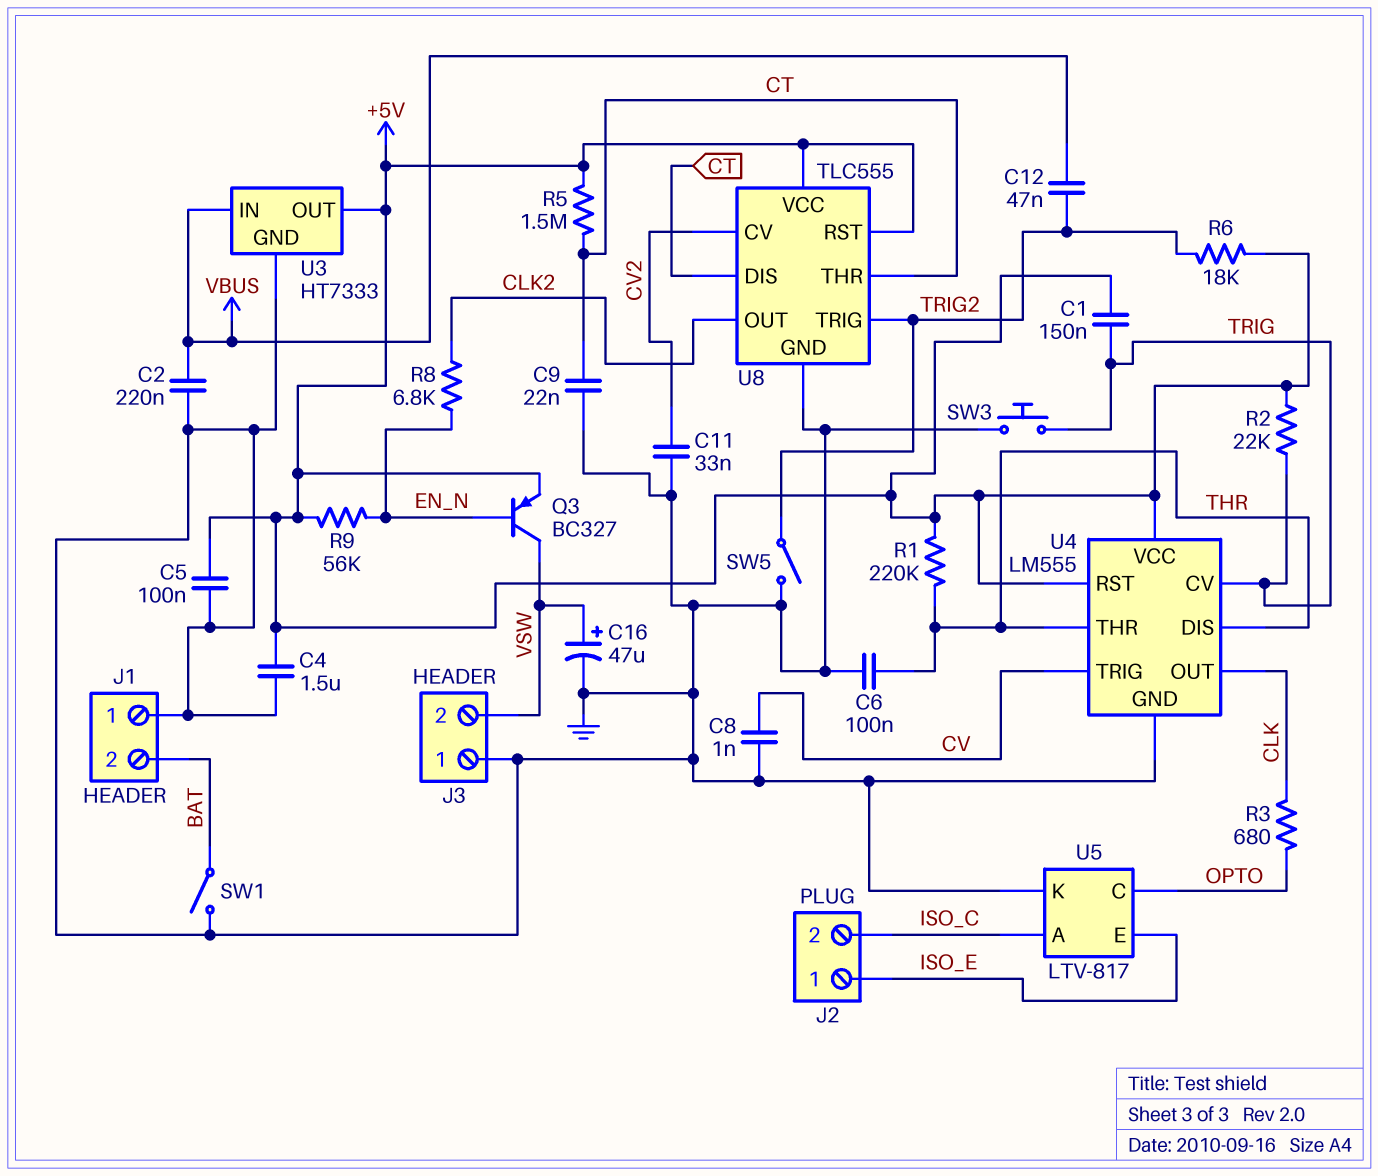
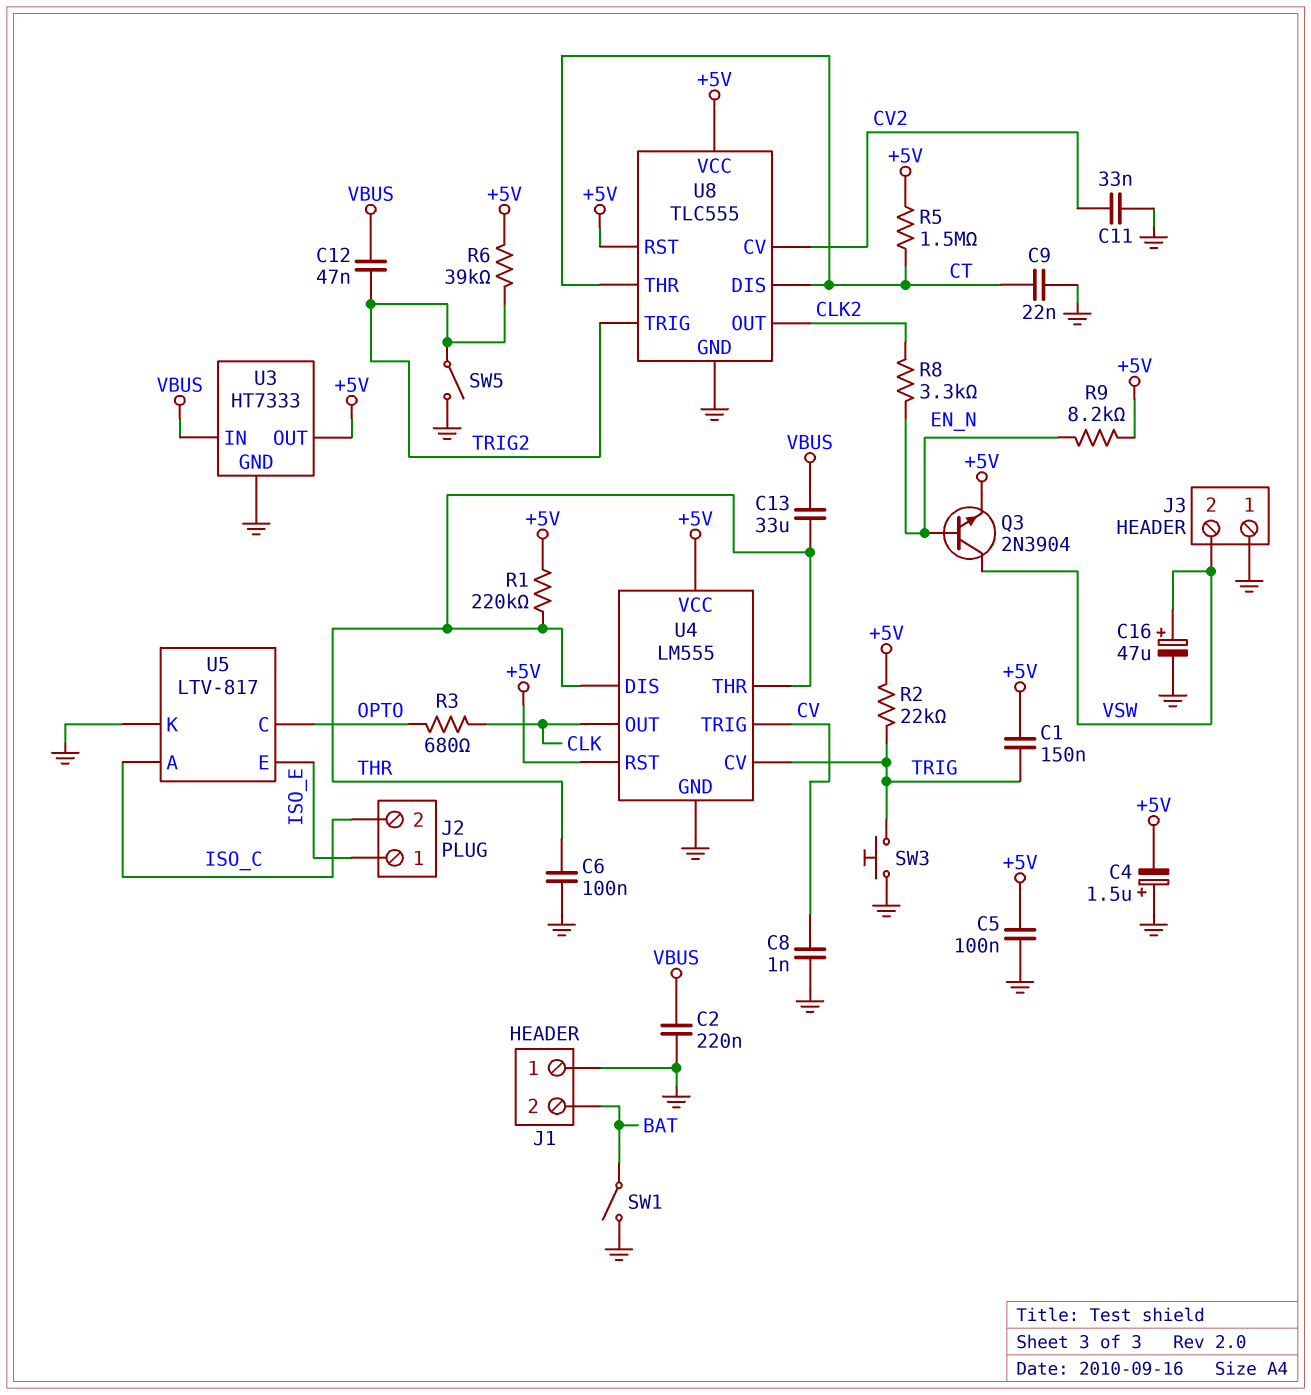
C4: 1.5uF (+5V, GND) -> 1.5uF (plus GND, minus +5V)
C13: none -> 33uF (THR, VBUS)
Q3: PNP BC327 (B EN_N, C VSW, E +5V) -> NPN 2N3904 (B EN_N, C VSW, E +5V)
R6: 18k (+5V, TRIG2) -> 39k (+5V, TRIG2)
R8: 6.8k (CLK2, EN_N) -> 3.3k (CLK2, EN_N)
R9: 56k (+5V, EN_N) -> 8.2k (+5V, EN_N)

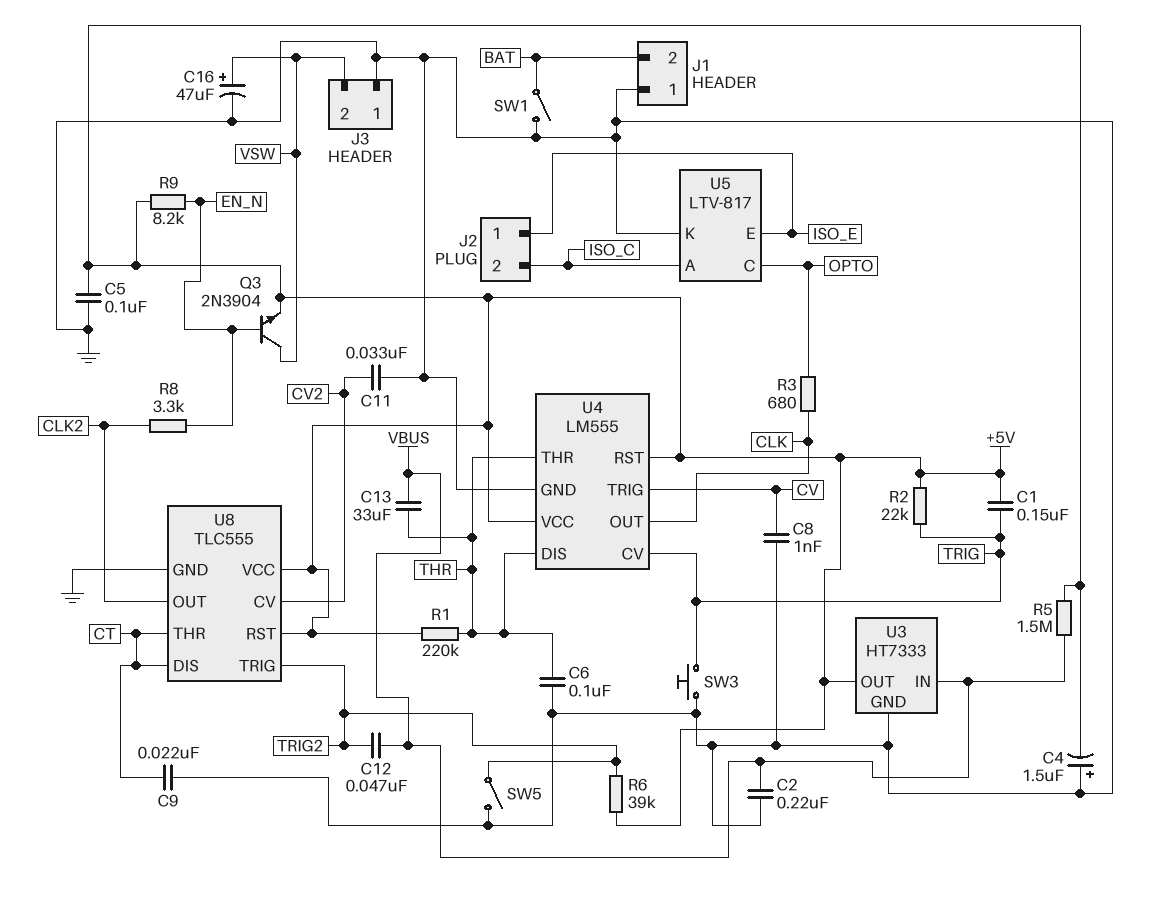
R5: 1.5M (+5V, CT) -> 1.5M (+5V, VBUS)

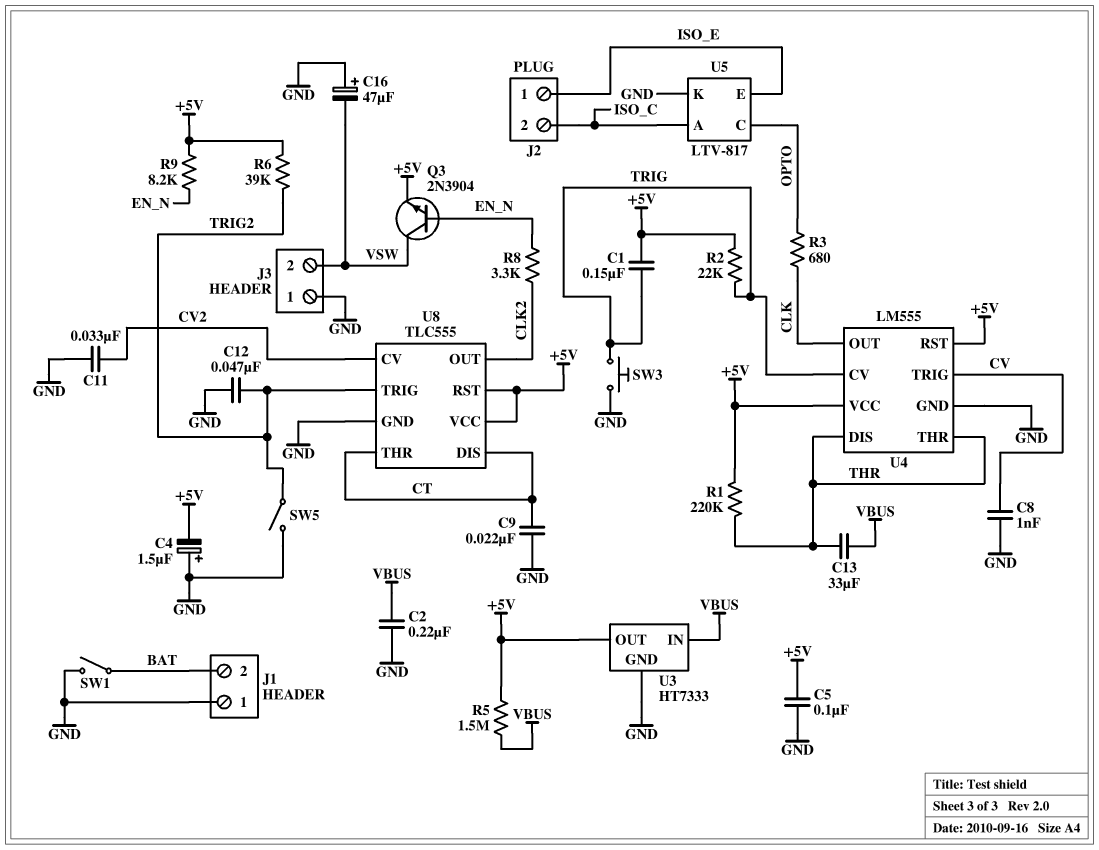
C6: 100nF (GND, THR) -> none
C12: 47nF (TRIG2, VBUS) -> 47nF (GND, TRIG2)
C16: 47uF (plus VSW, minus GND) -> 47uF (plus GND, minus VSW)

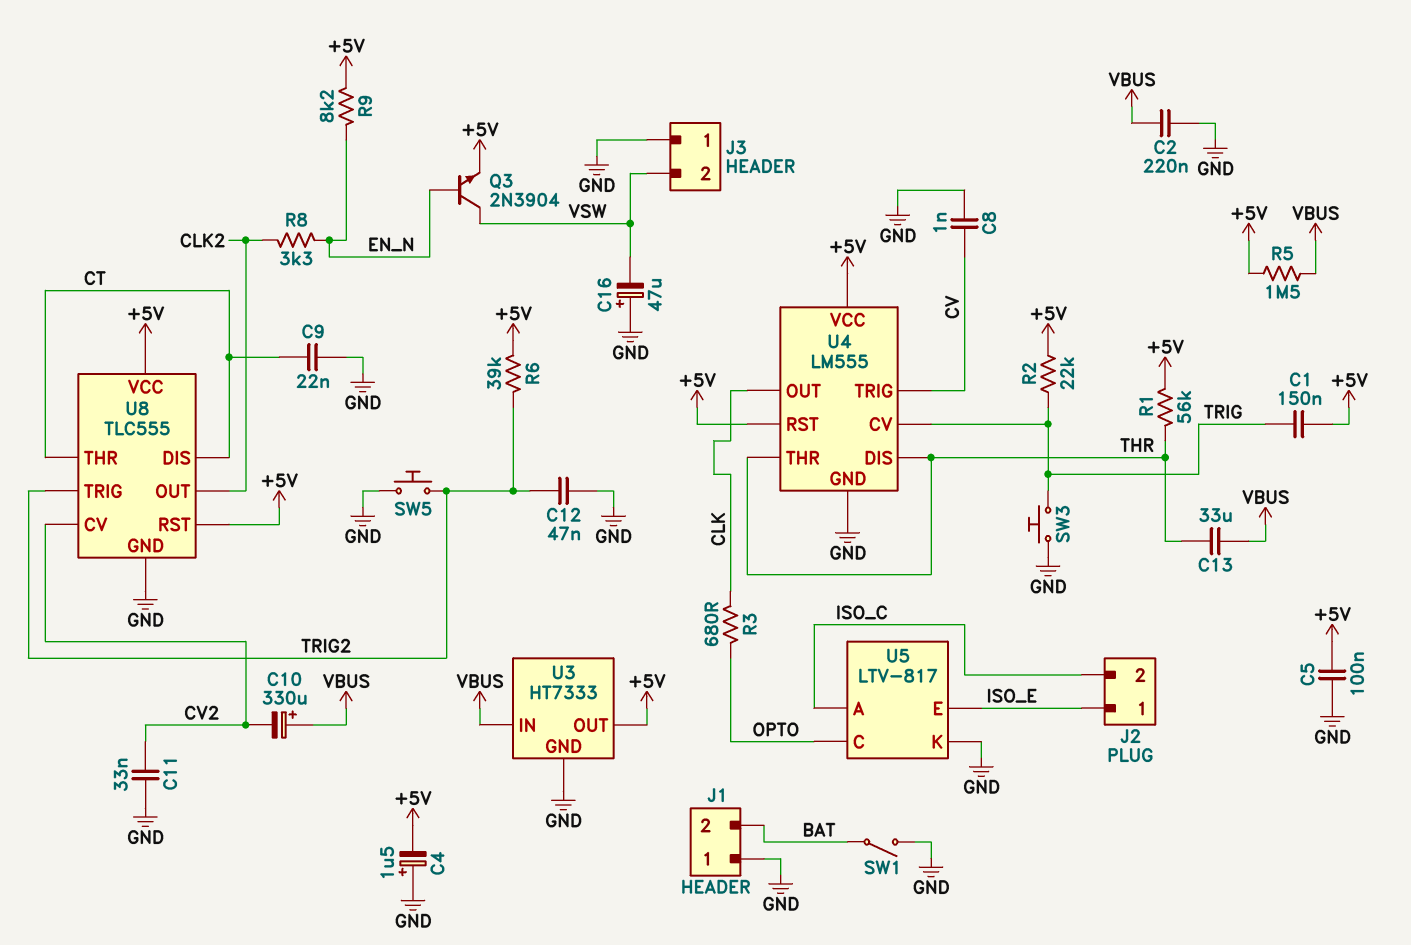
C10: none -> 330uF (plus VBUS, minus CV2)
R1: 220k (+5V, THR) -> 56k (+5V, THR)
SW5: switch (GND, TRIG2) -> button (GND, TRIG2)

